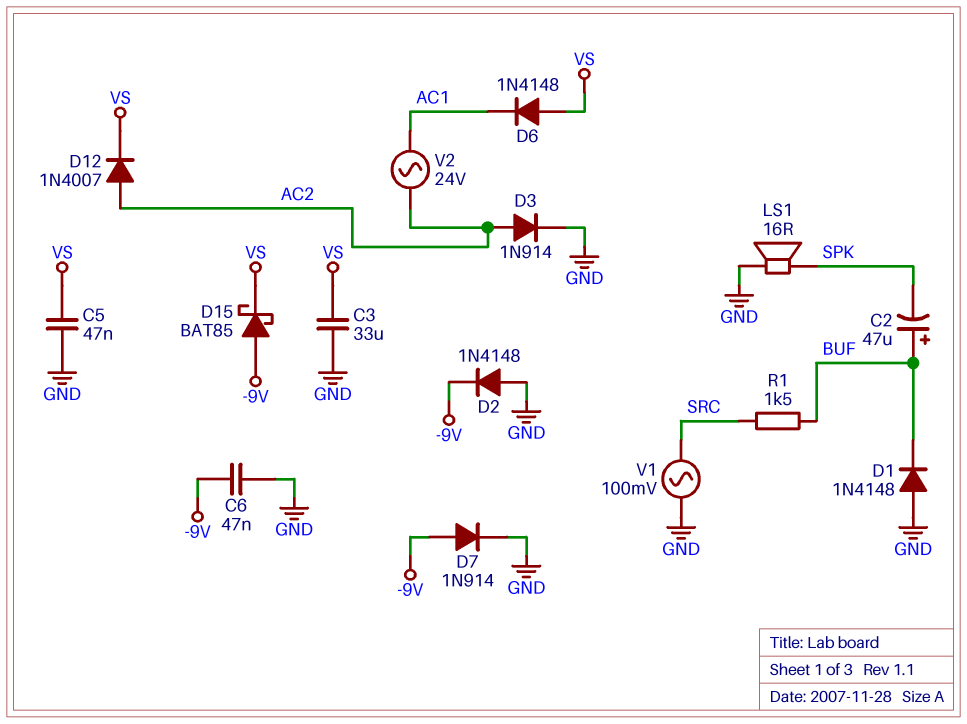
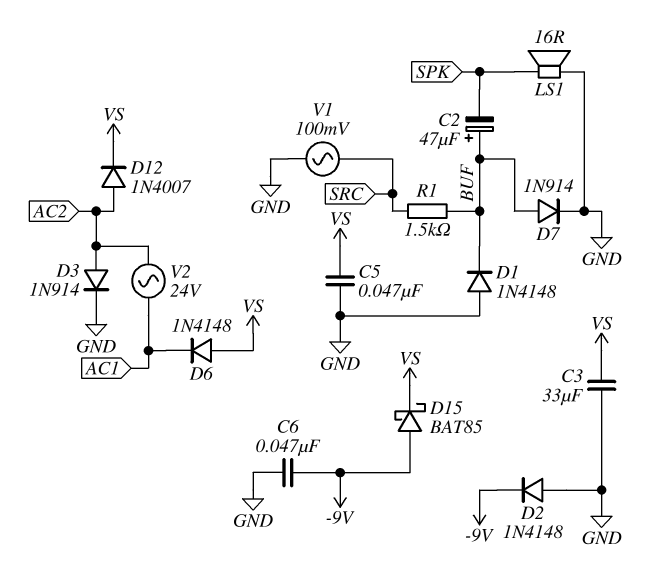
D7: diode 1N914 (A -9V, K GND) -> diode 1N914 (A BUF, K GND)

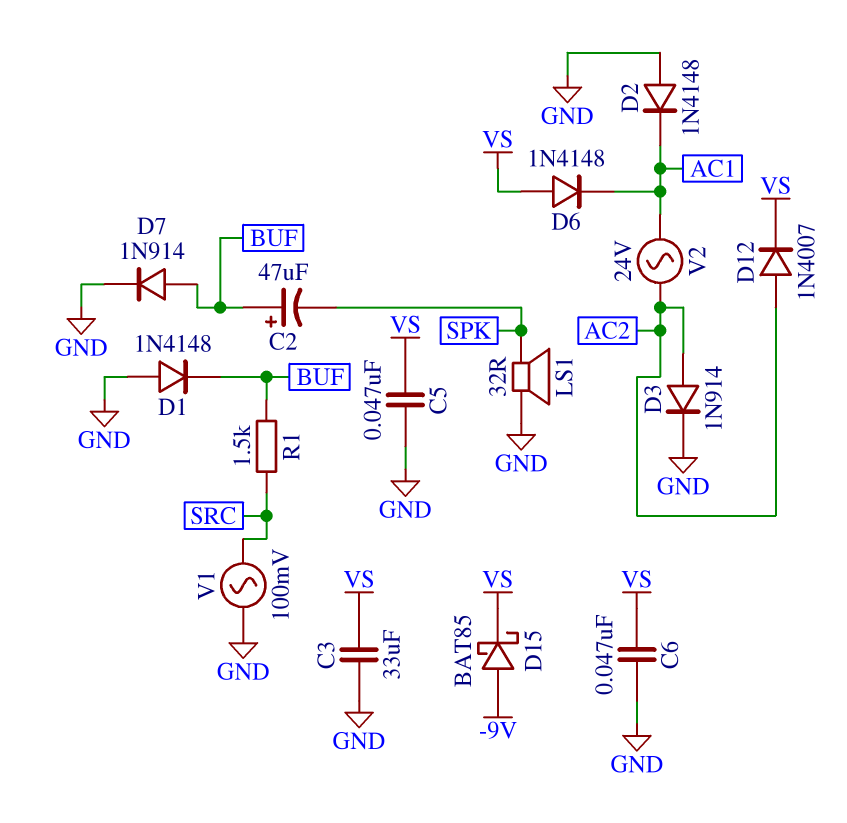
C6: 47nF (-9V, GND) -> 47nF (GND, VS)
D2: diode 1N4148 (A GND, K -9V) -> diode 1N4148 (A GND, K AC1)
LS1: speaker 16R (GND, SPK) -> speaker 32R (GND, SPK)

